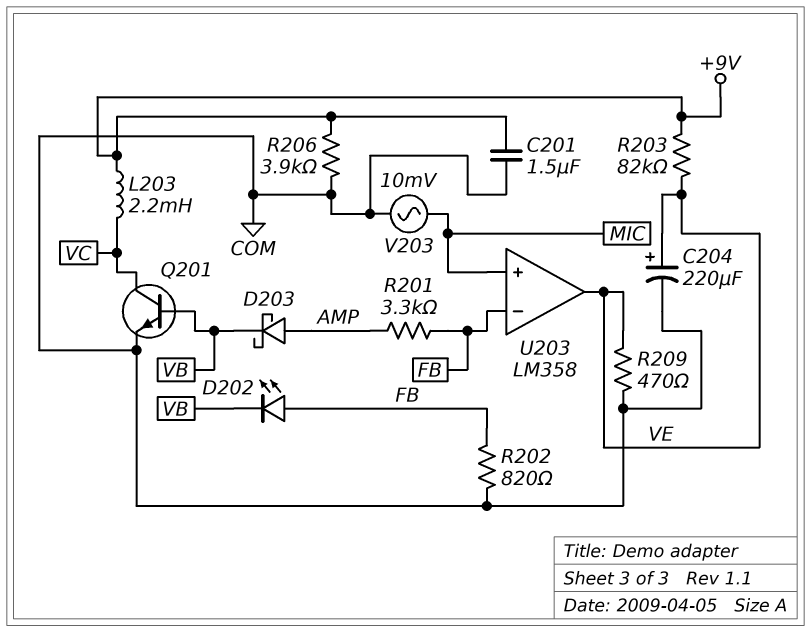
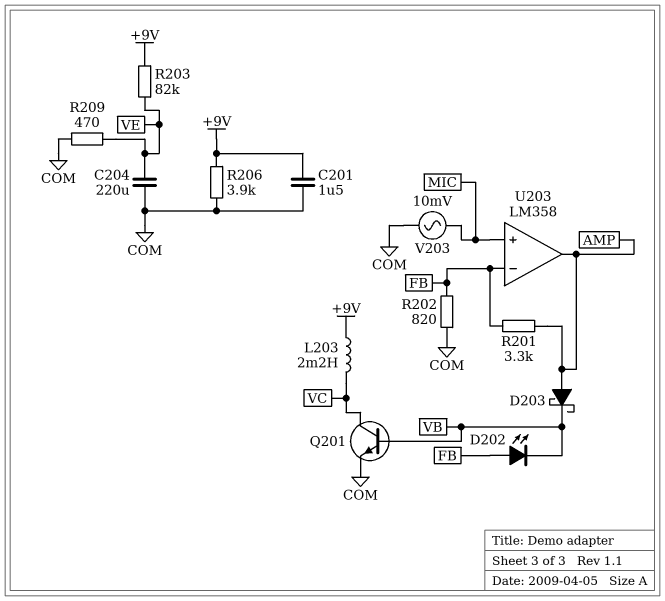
C204: 220uF (plus VE, minus COM) -> 220uF (COM, VE)
U203 pin out: VE -> AMP

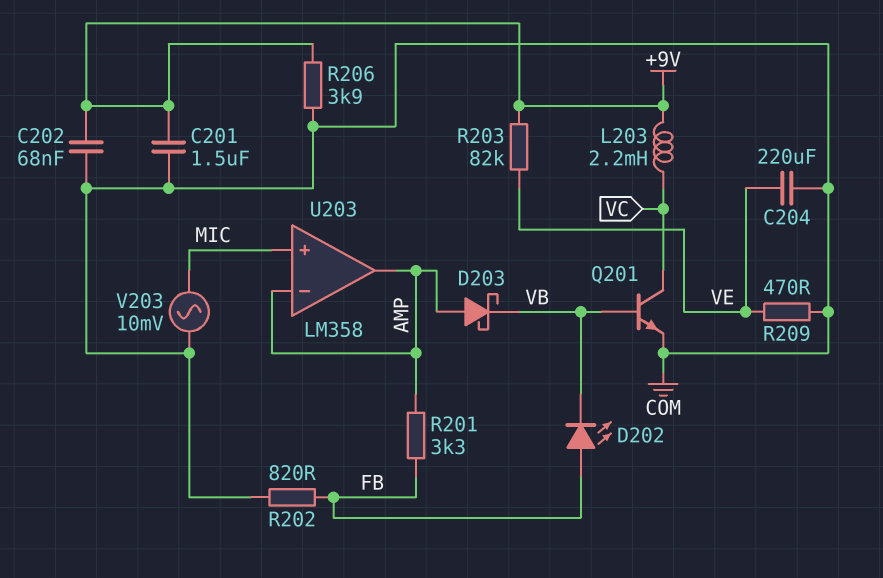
C202: none -> 68nF (+9V, COM)
U203 pin in-: FB -> AMP

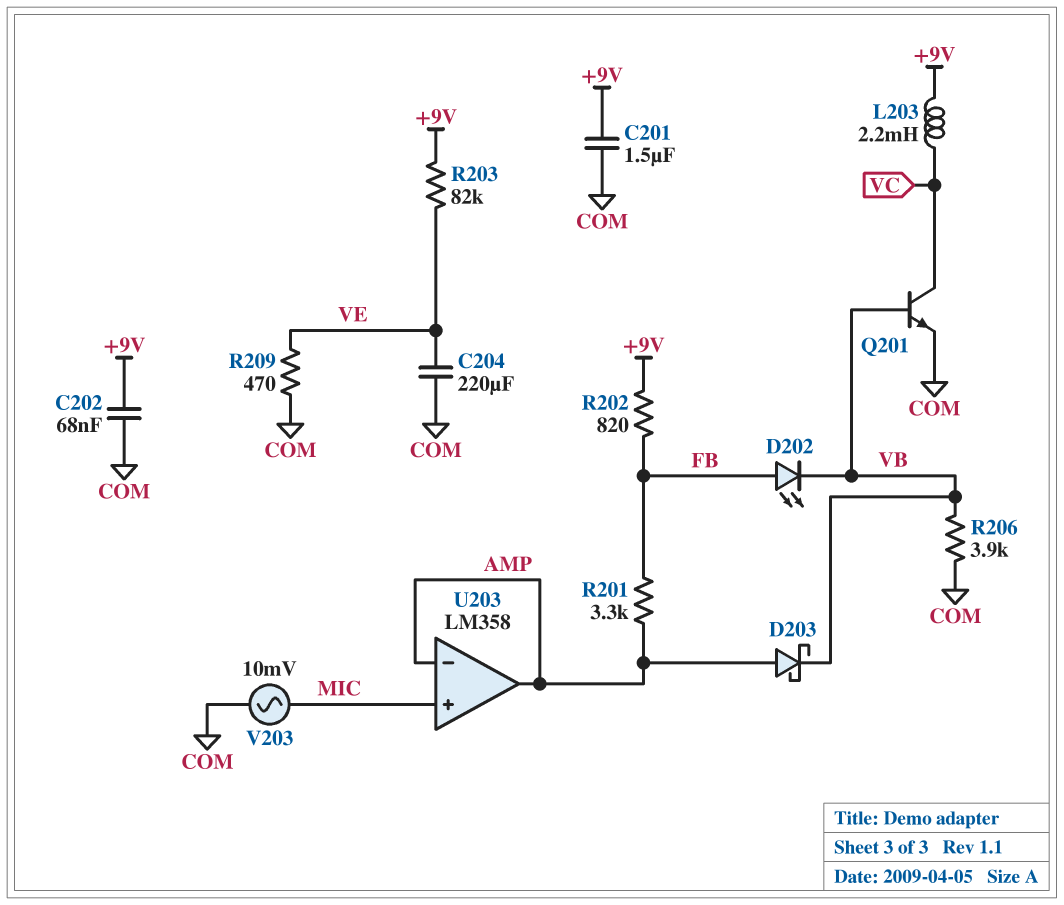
R202: 820 (COM, FB) -> 820 (+9V, FB)
R206: 3.9k (+9V, COM) -> 3.9k (COM, VB)

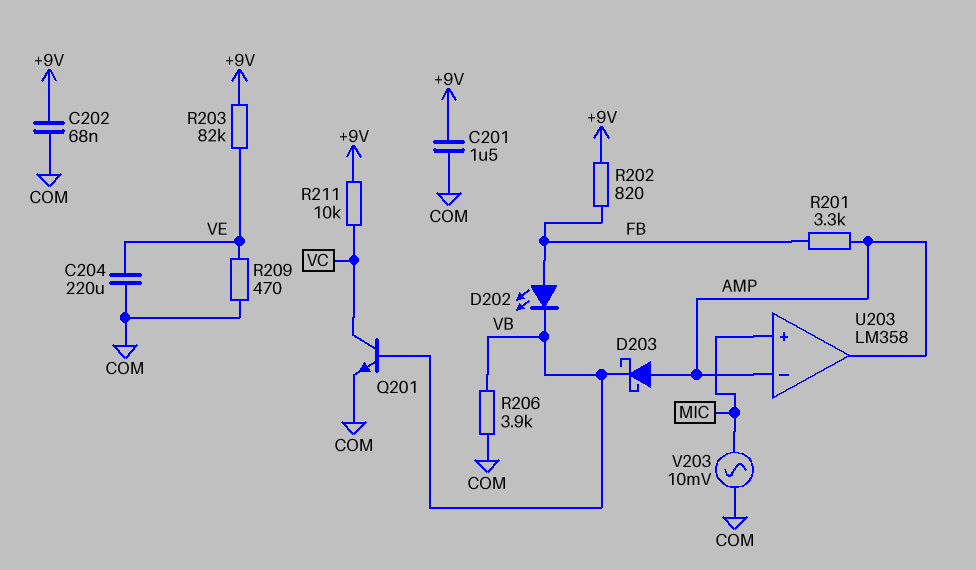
L203: 2.2mH (+9V, VC) -> none
R211: none -> 10k (+9V, VC)

